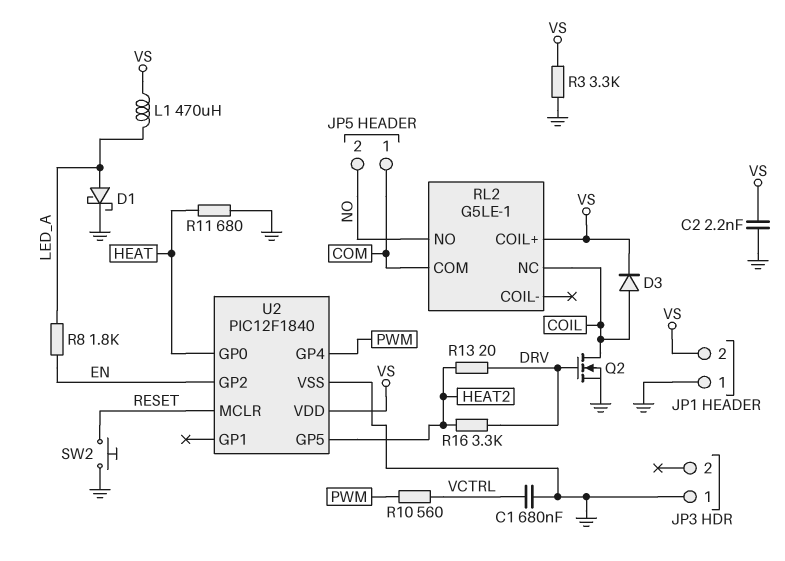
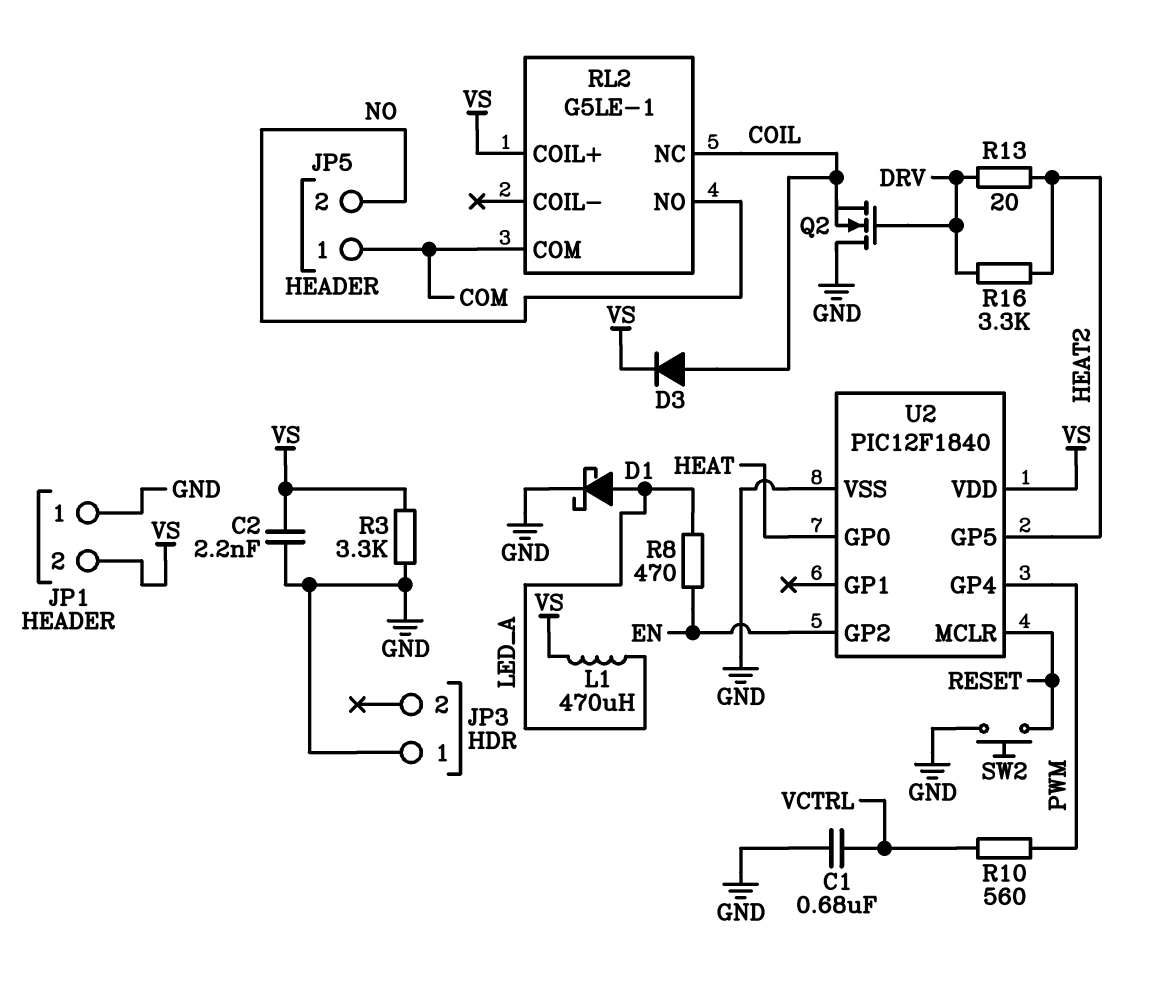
Q2: NMOS (G DRV, D COIL, S GND) -> NMOS (G DRV, D GND, S COIL)
R8: 1.8k (EN, LED_A) -> 470 (EN, LED_A)
R11: 680 (GND, HEAT) -> none

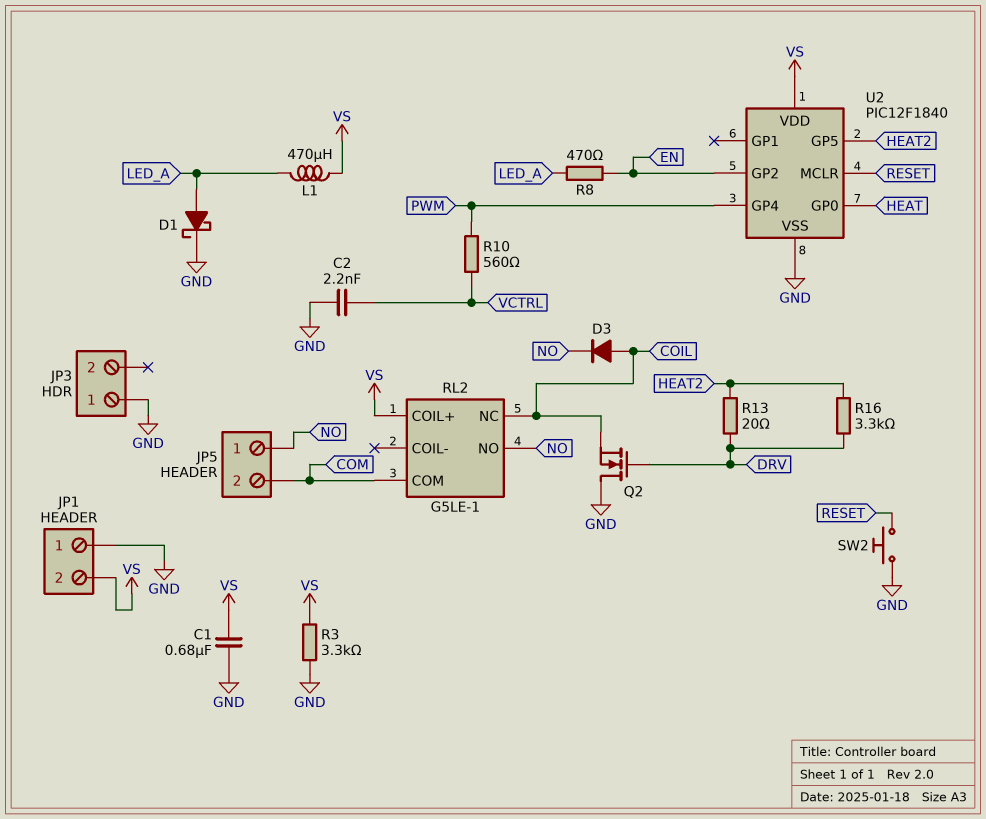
C1: 680nF (GND, VCTRL) -> 680nF (GND, VS)
C2: 2.2nF (GND, VS) -> 2.2nF (GND, VCTRL)
D3: diode (A COIL, K VS) -> diode (A COIL, K NO)
JP5 pin 1: COM -> NO
JP5 pin 2: NO -> COM

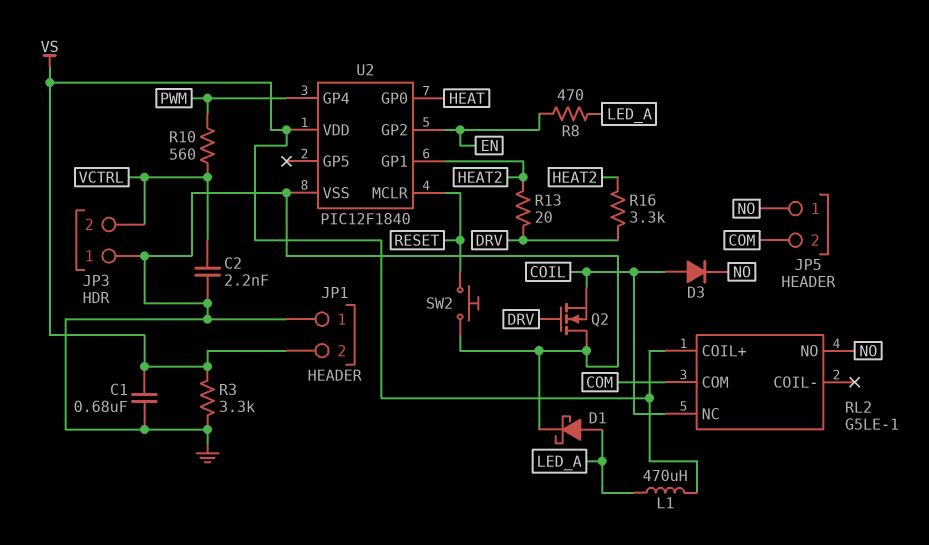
JP3 pin 2: none -> VCTRL
U2 pin GP1: none -> HEAT2
U2 pin GP5: HEAT2 -> none

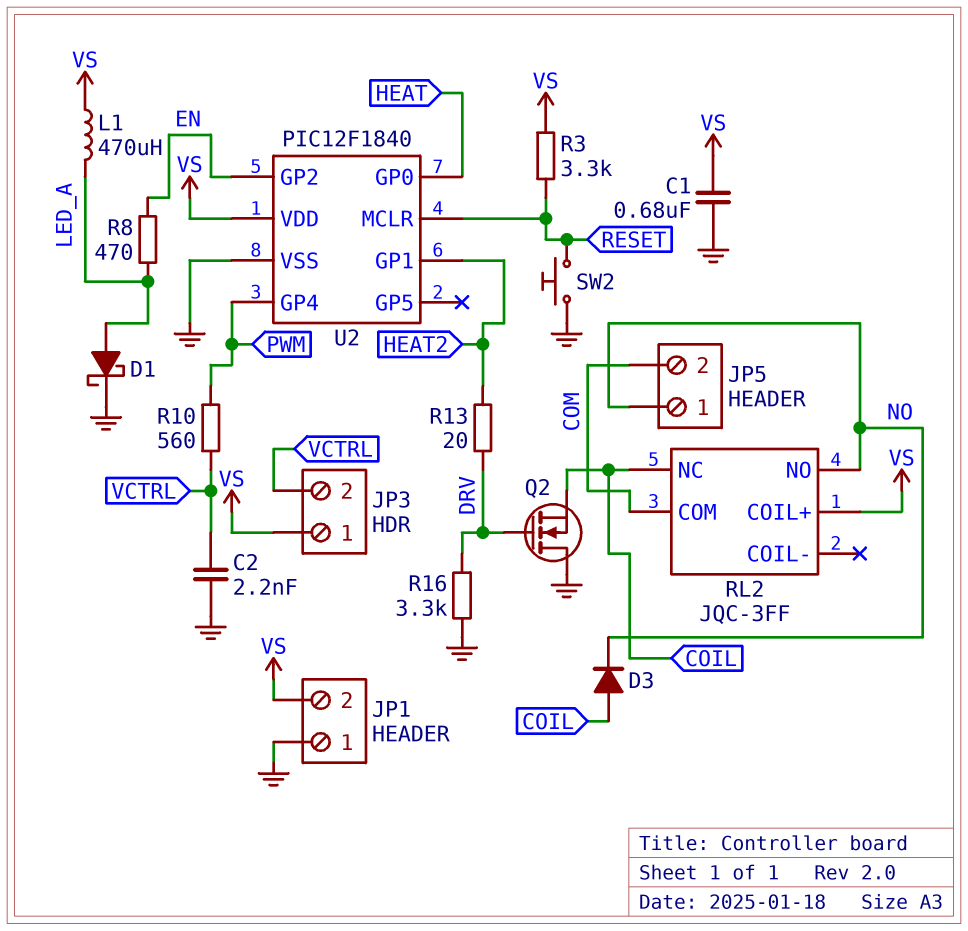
JP3 pin 1: GND -> VS
R3: 3.3k (GND, VS) -> 3.3k (RESET, VS)
R16: 3.3k (DRV, HEAT2) -> 3.3k (DRV, GND)
RL2: G5LE-1 -> JQC-3FF

